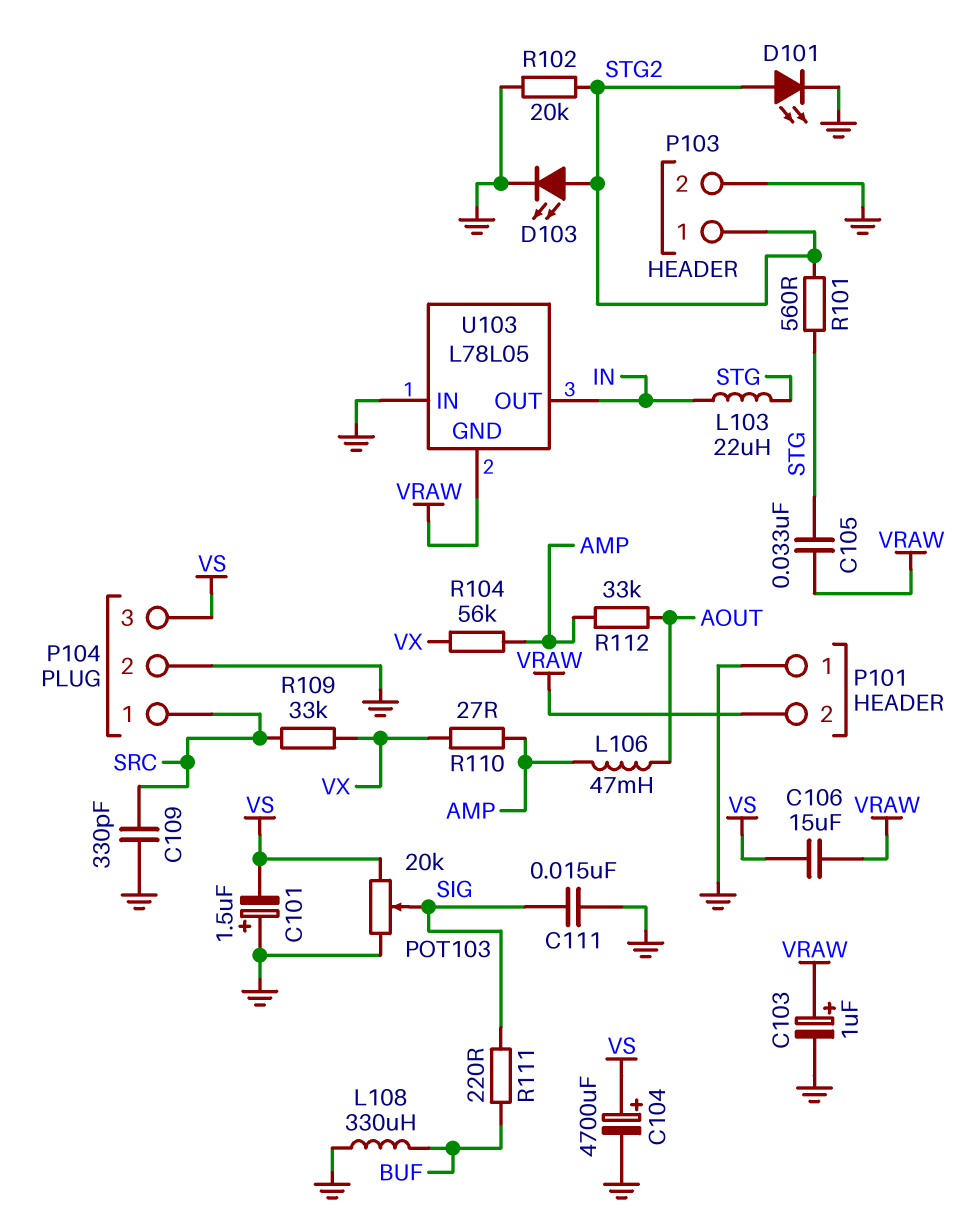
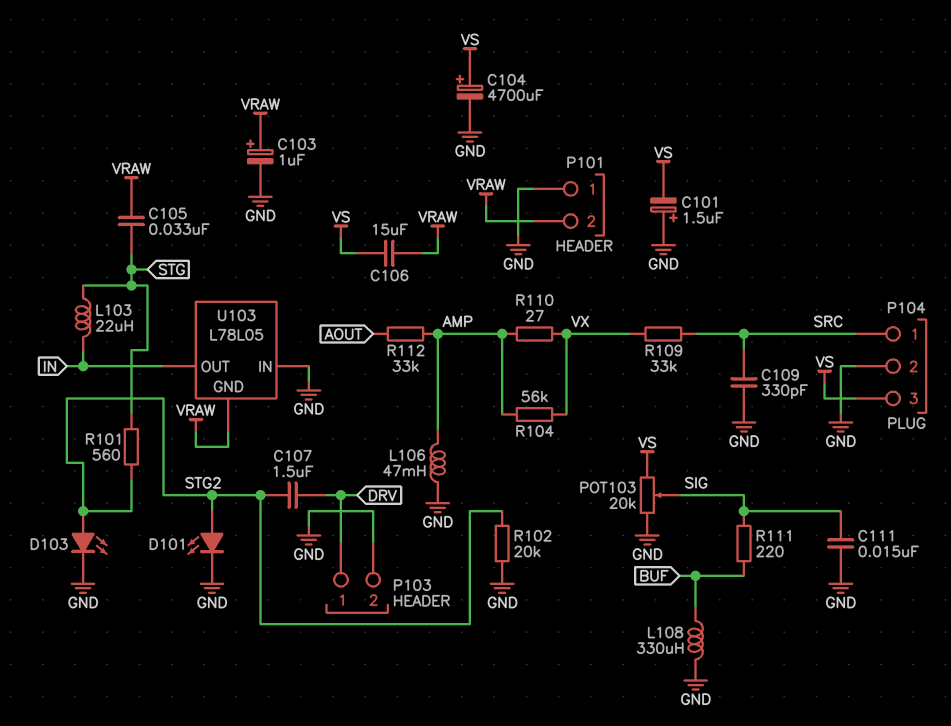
C107: none -> 1.5uF (DRV, STG2)
L106: 47mH (AMP, AOUT) -> 47mH (AMP, GND)
P103 pin 1: STG2 -> DRV

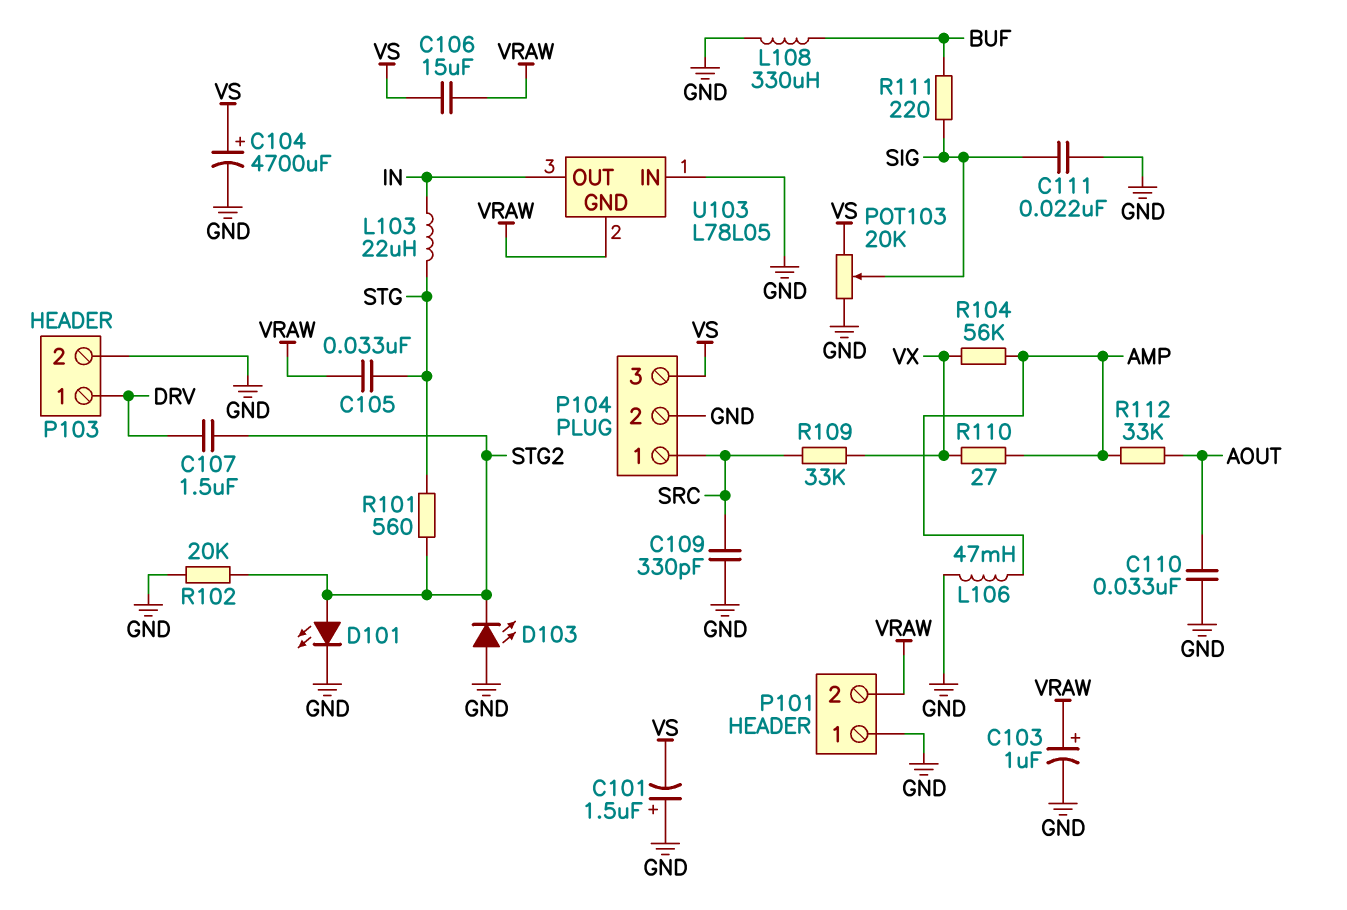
C110: none -> 33nF (AOUT, GND)
C111: 15nF (GND, SIG) -> 22nF (GND, SIG)
D103: LED (A STG2, K GND) -> LED (A GND, K STG2)

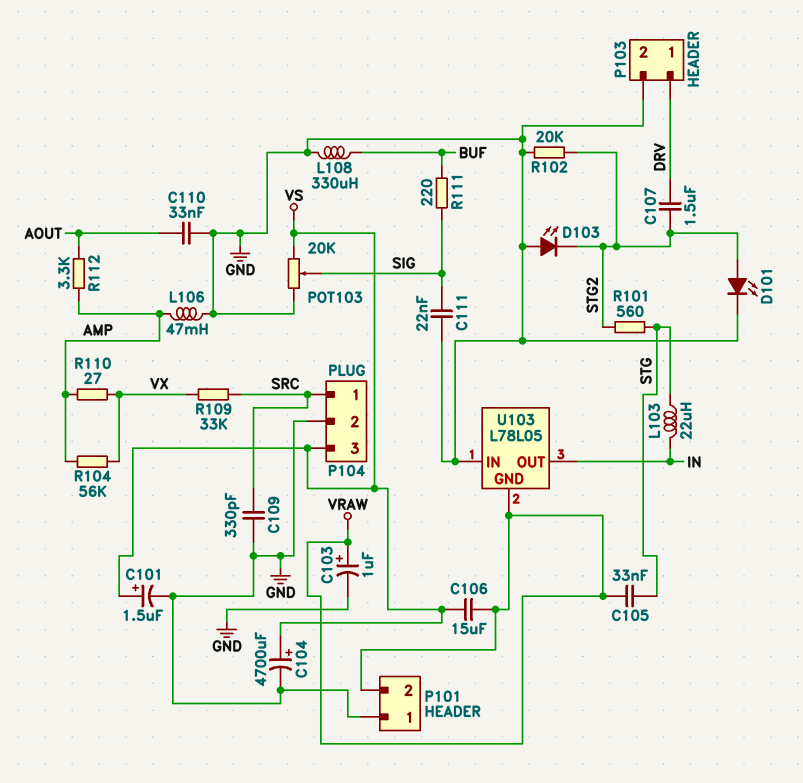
C101: 1.5uF (plus GND, minus VS) -> 1.5uF (plus VS, minus GND)
R112: 33k (AMP, AOUT) -> 3.3k (AMP, AOUT)

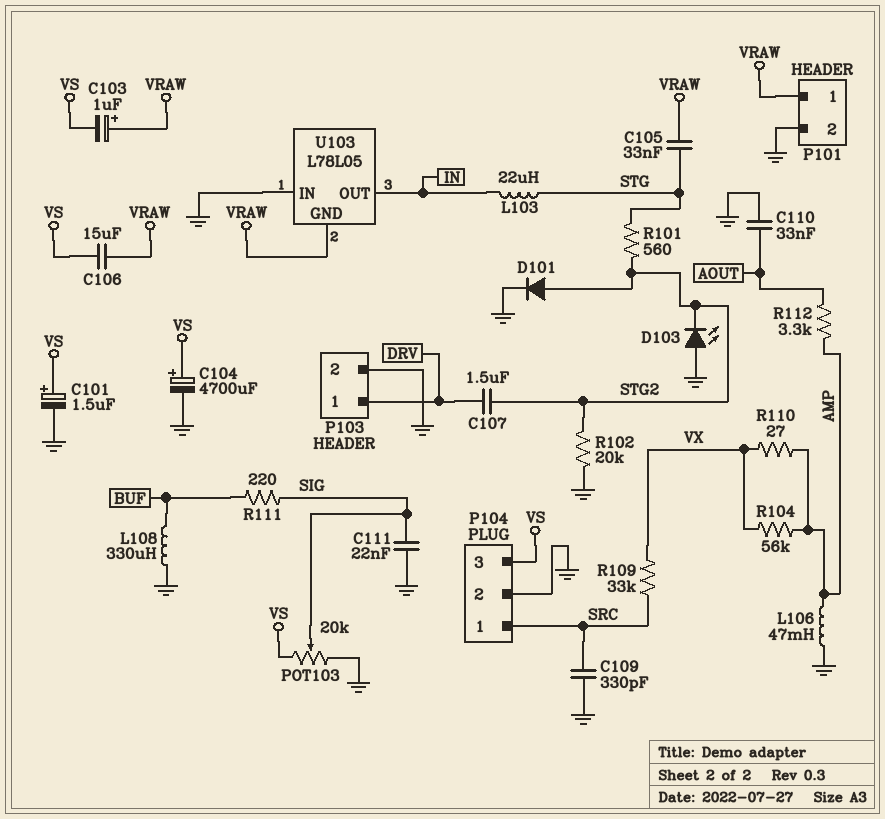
C103: 1uF (plus VRAW, minus GND) -> 1uF (plus VRAW, minus VS)
D101: LED (A STG2, K GND) -> diode (A STG2, K GND)
P101 pin 1: GND -> VRAW
P101 pin 2: VRAW -> GND

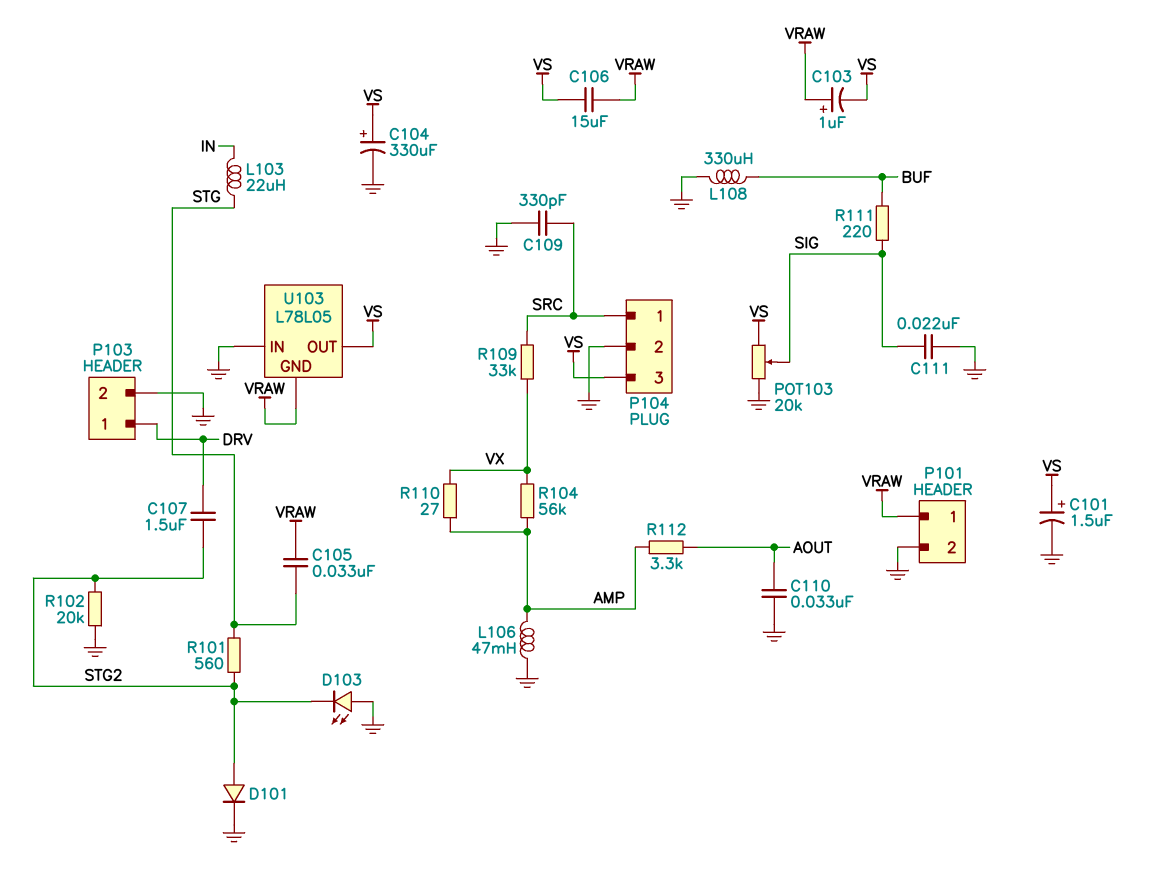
C104: 4700uF (plus VS, minus GND) -> 330uF (plus VS, minus GND)
U103 pin OUT: IN -> VS

